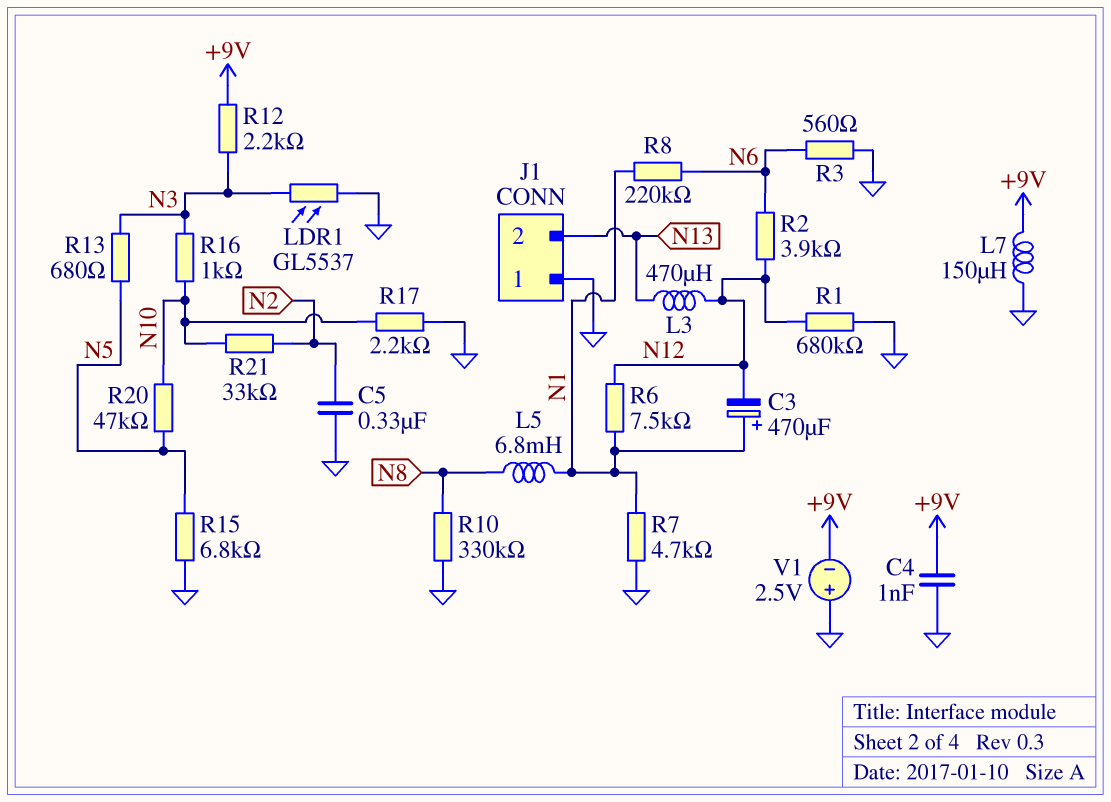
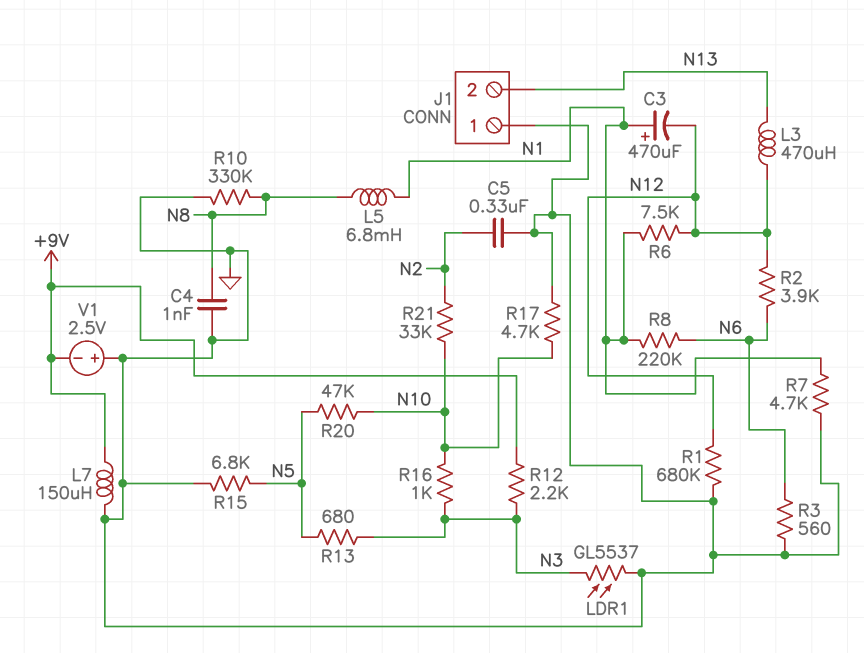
C4: 1nF (+9V, GND) -> 1nF (GND, N8)
R17: 2.2k (GND, N10) -> 4.7k (GND, N10)

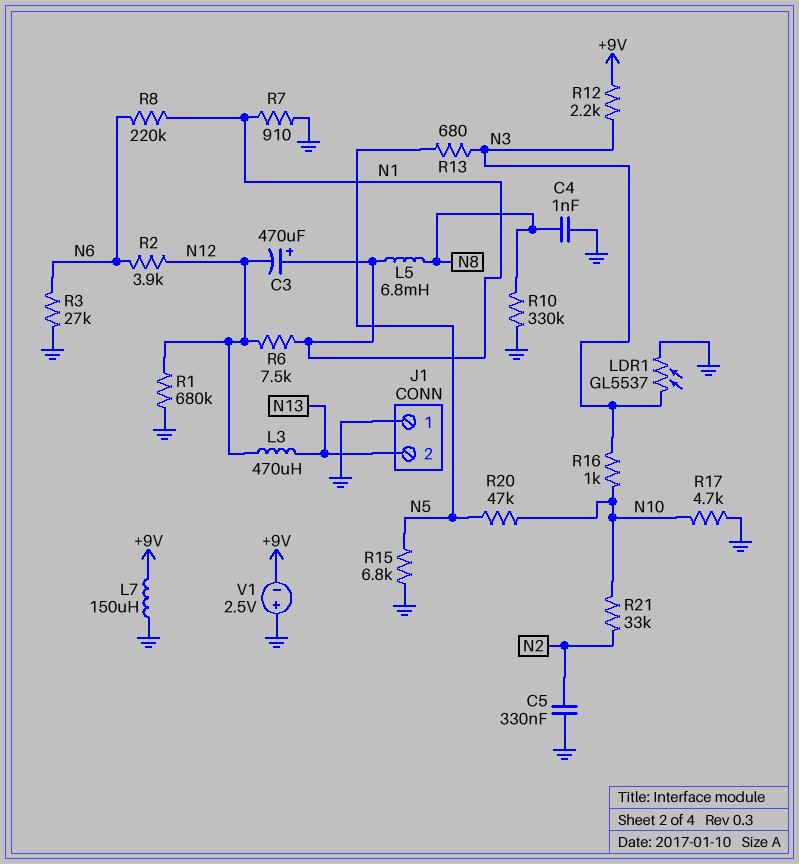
R3: 560 (GND, N6) -> 27k (GND, N6)
R7: 4.7k (GND, N1) -> 910 (GND, N1)

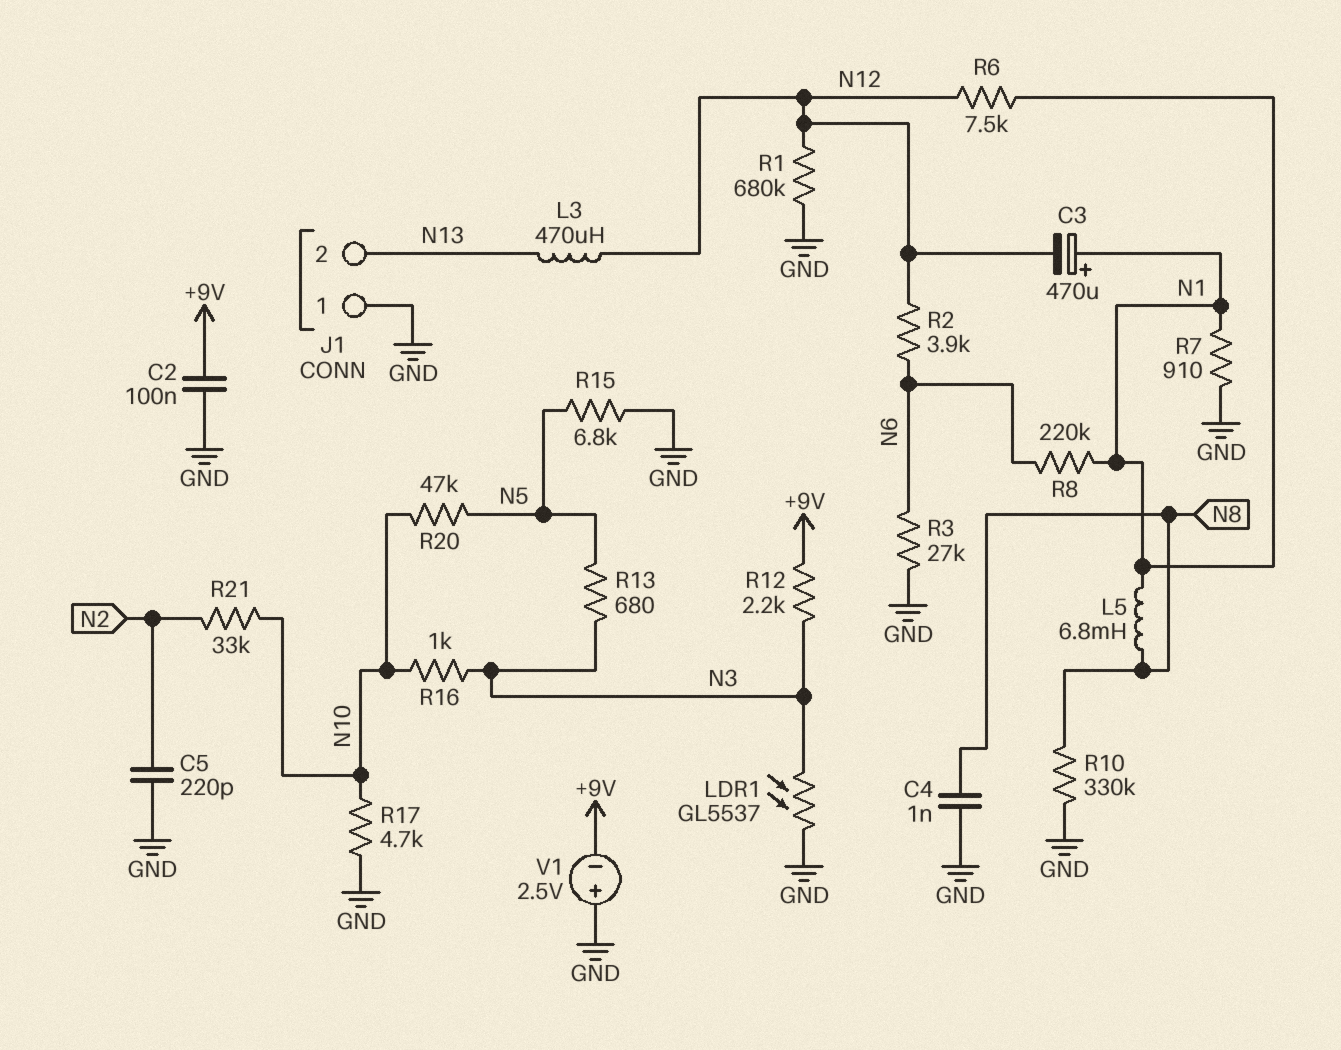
C2: none -> 100nF (+9V, GND)
C5: 330nF (GND, N2) -> 220pF (GND, N2)
L7: 150uH (+9V, GND) -> none

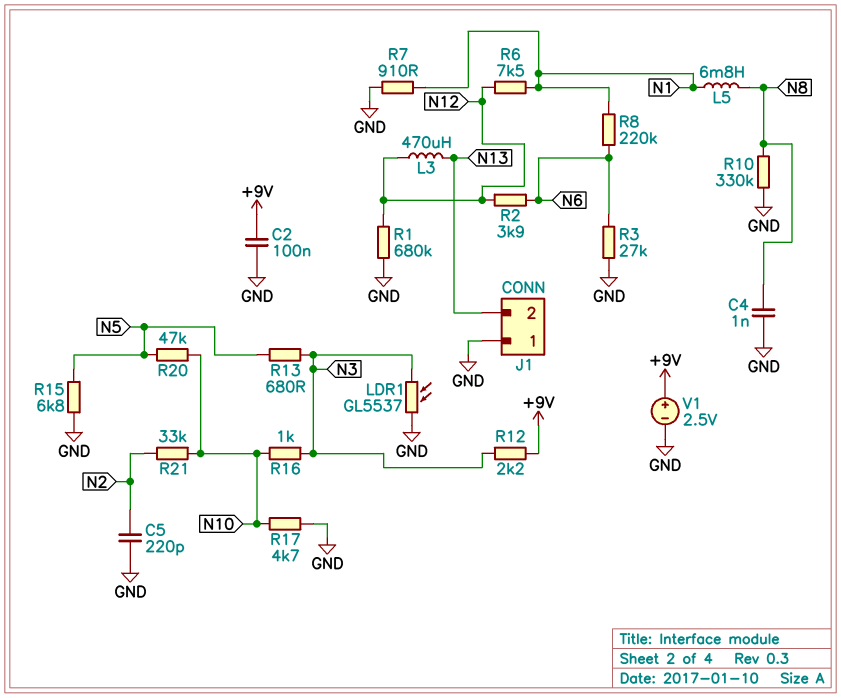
C3: 470uF (plus N1, minus N12) -> none
V1: 2.5V (plus GND, minus +9V) -> 2.5V (plus +9V, minus GND)

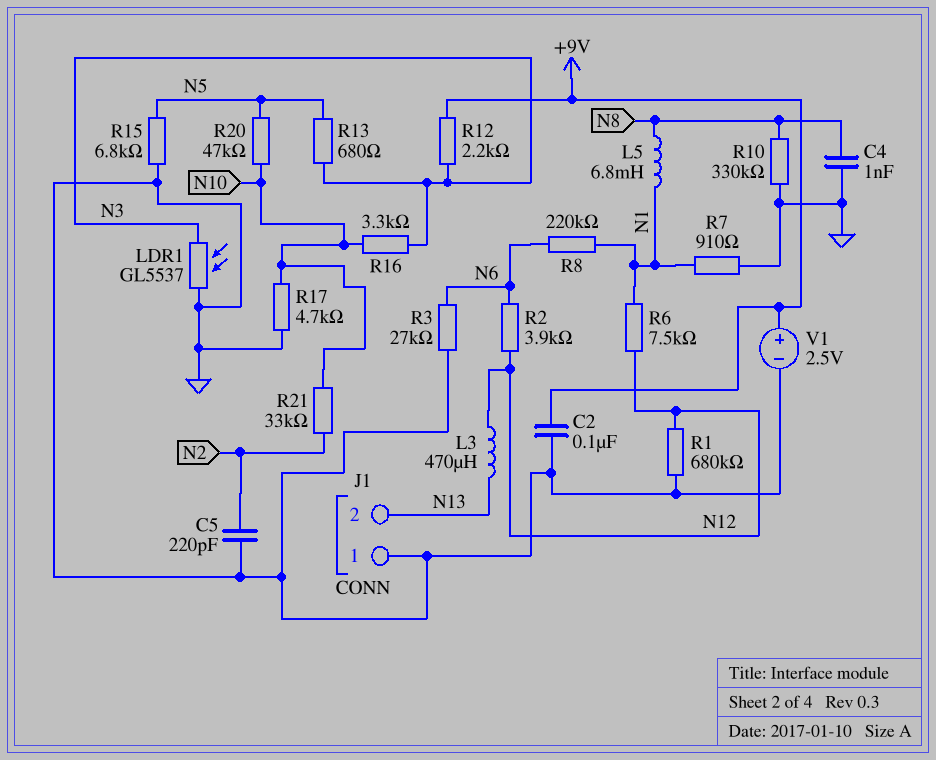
R16: 1k (N3, N10) -> 3.3k (N3, N10)

